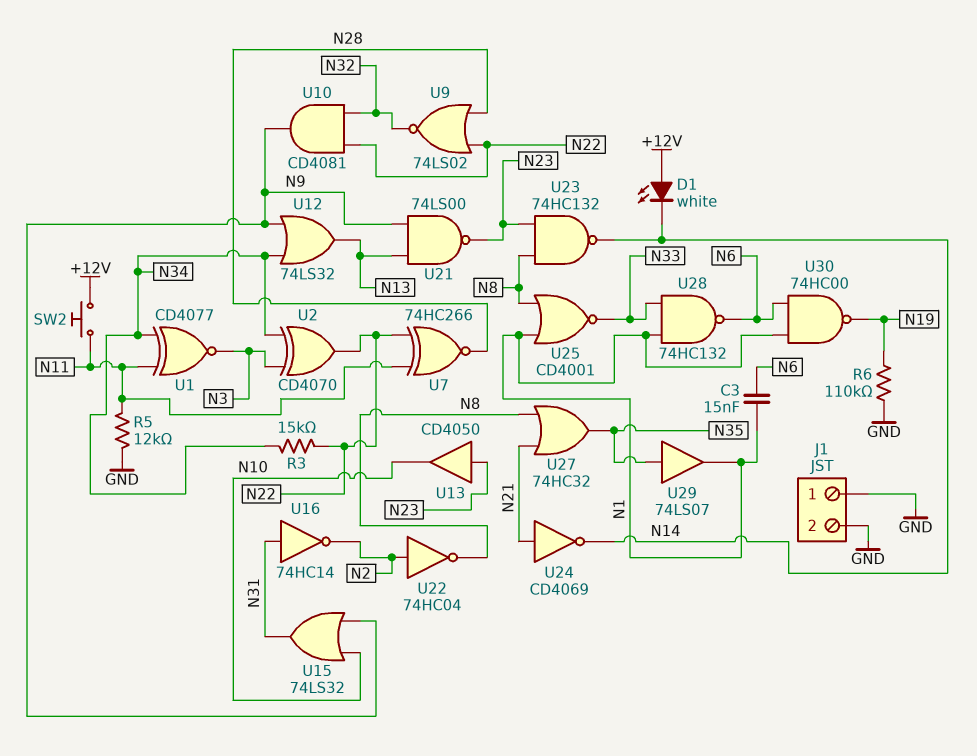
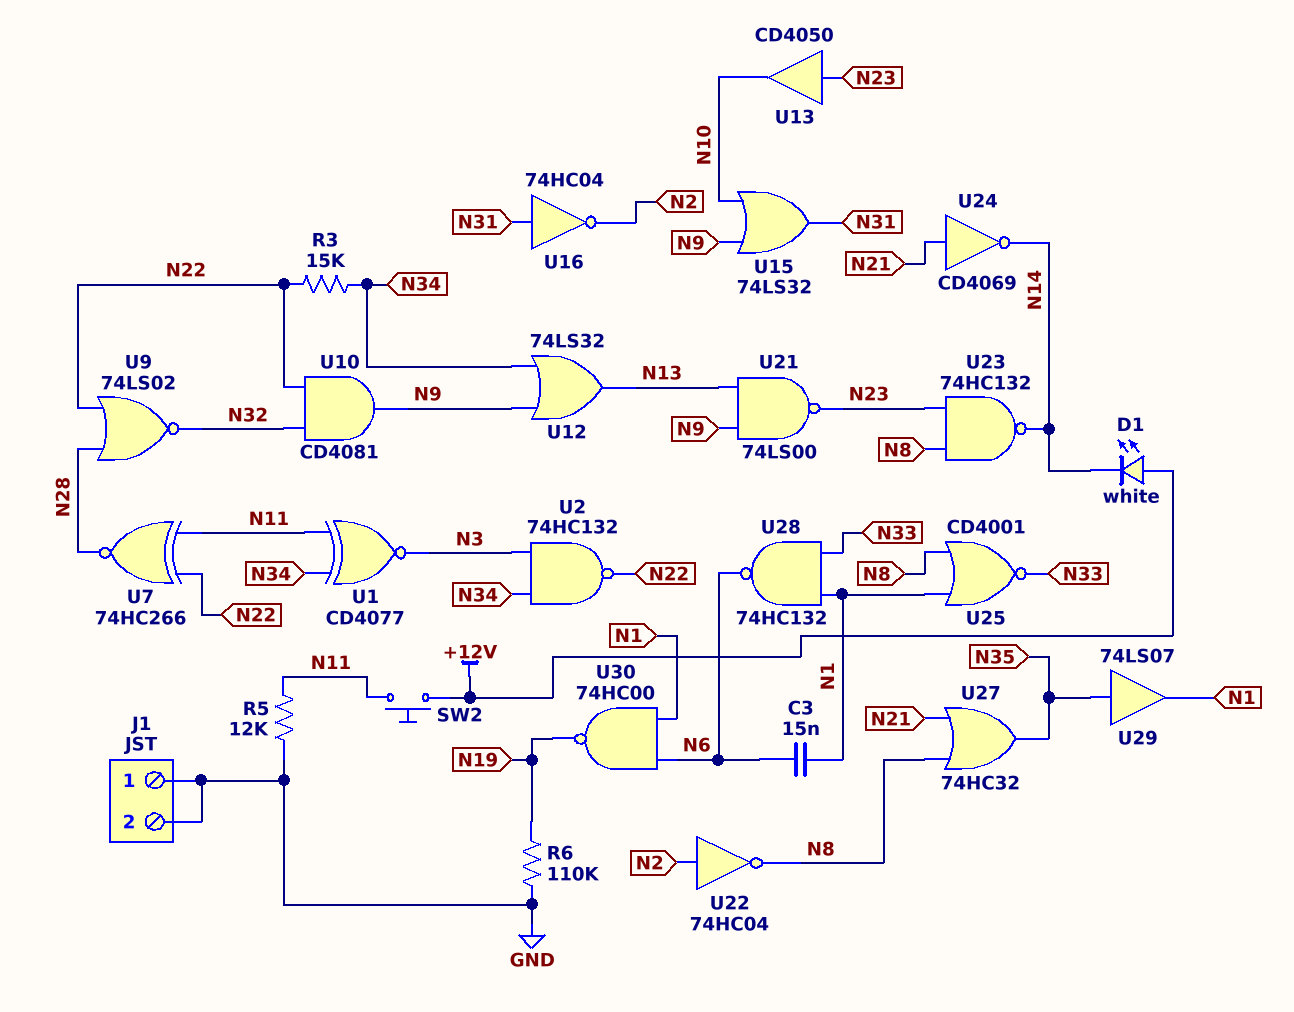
U2: XOR CD4070 (in N3, in N34, out N22) -> NAND 74HC132 (in N3, in N34, out N22)
U16: NOT 74HC14 (in N31, out N2) -> NOT 74HC04 (in N31, out N2)

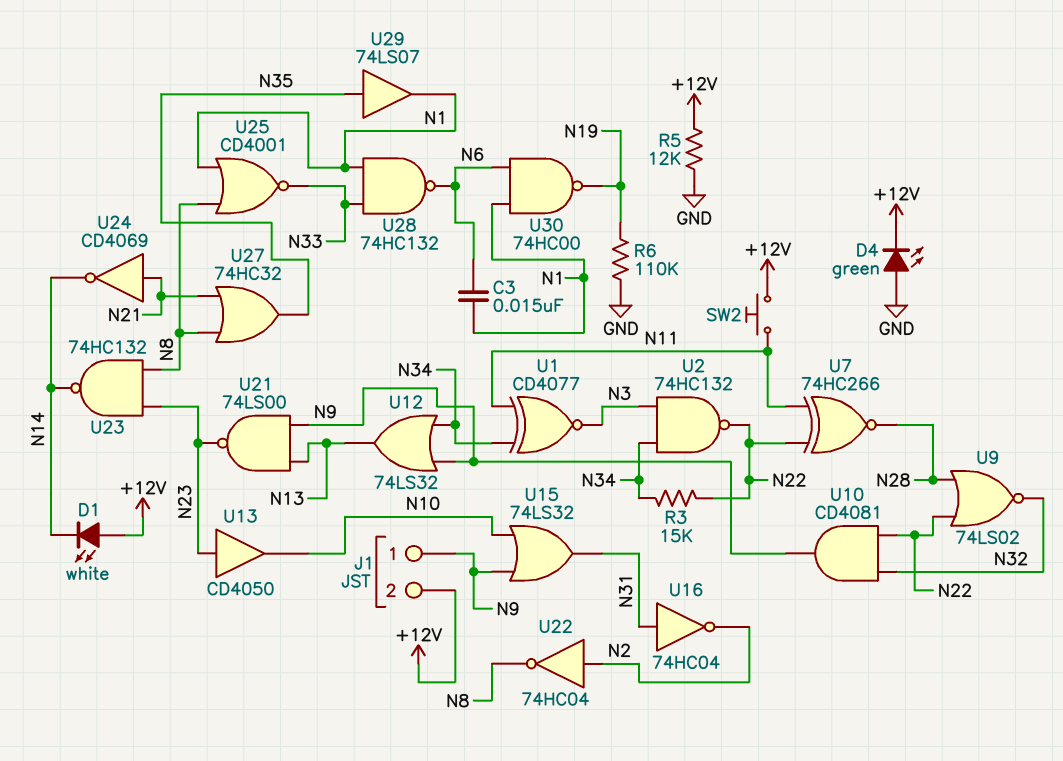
D4: none -> LED green (A GND, K +12V)
J1 pin 1: GND -> N9
J1 pin 2: GND -> +12V
R5: 12k (GND, N11) -> 12k (+12V, GND)

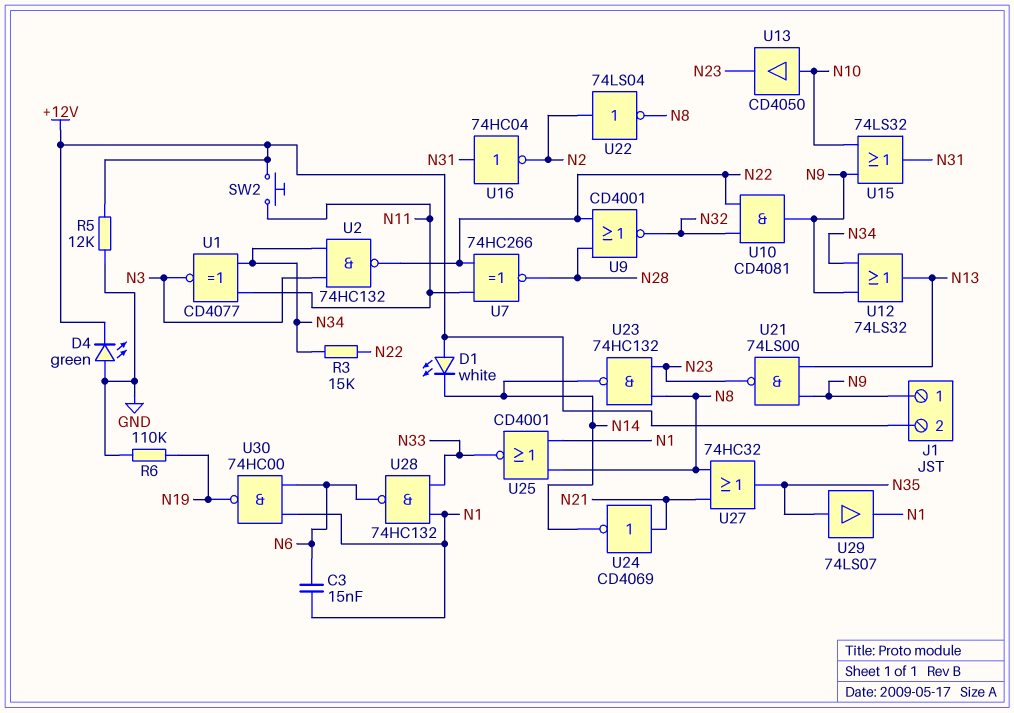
U9: NOR 74LS02 (in N22, in N28, out N32) -> NOR CD4001 (in N22, in N28, out N32)
U13: buffer CD4050 (in N23, out N10) -> buffer CD4050 (in N10, out N23)
U22: NOT 74HC04 (in N2, out N8) -> NOT 74LS04 (in N2, out N8)

